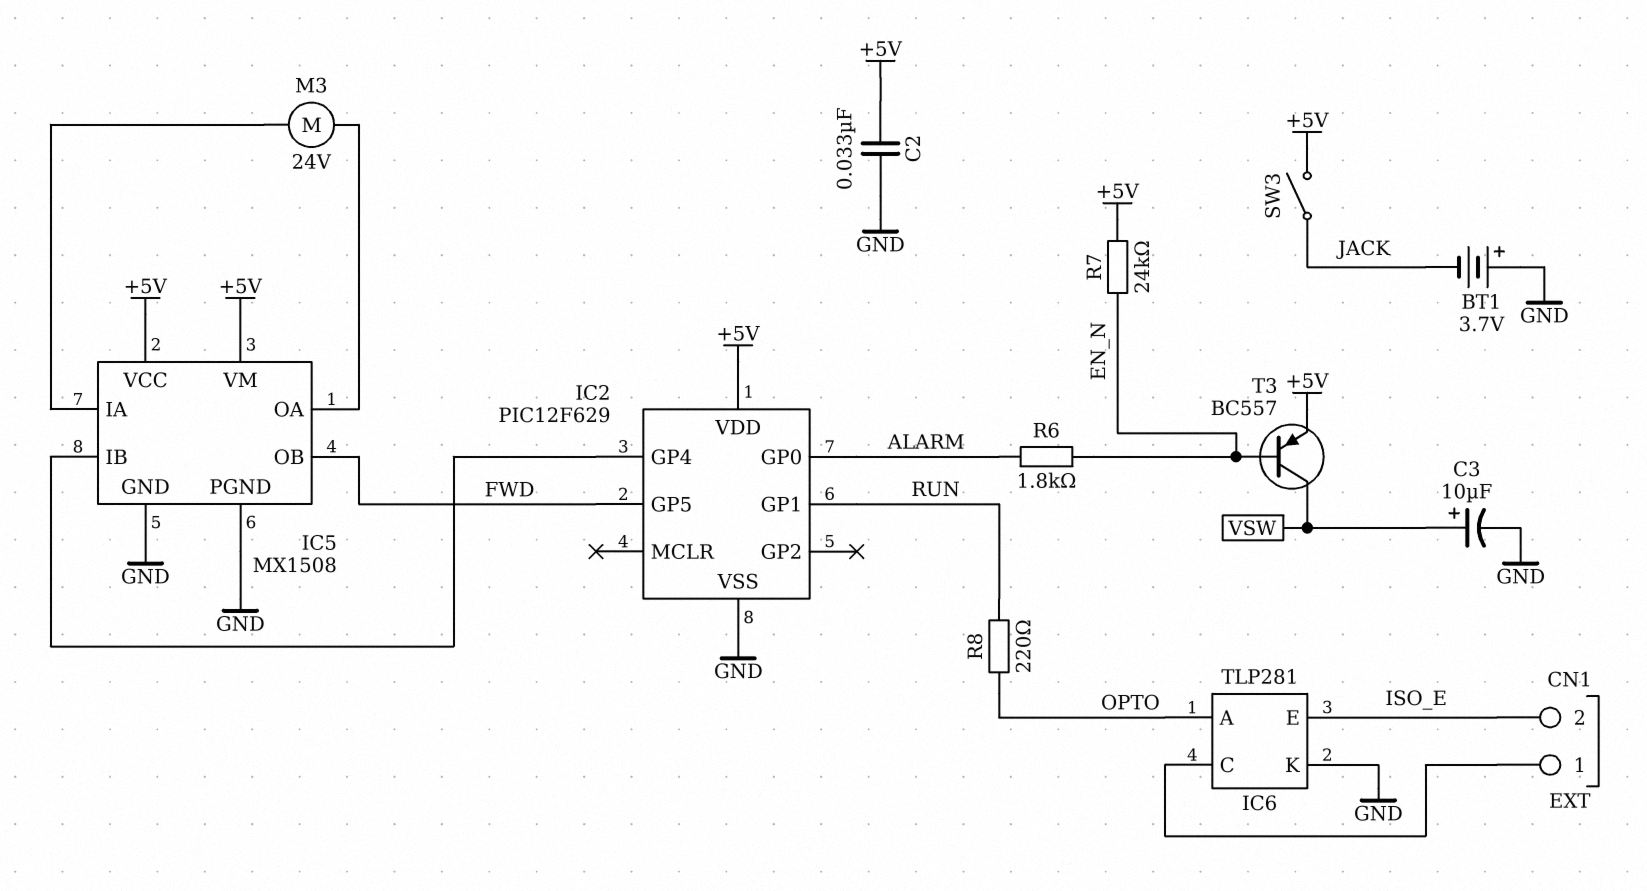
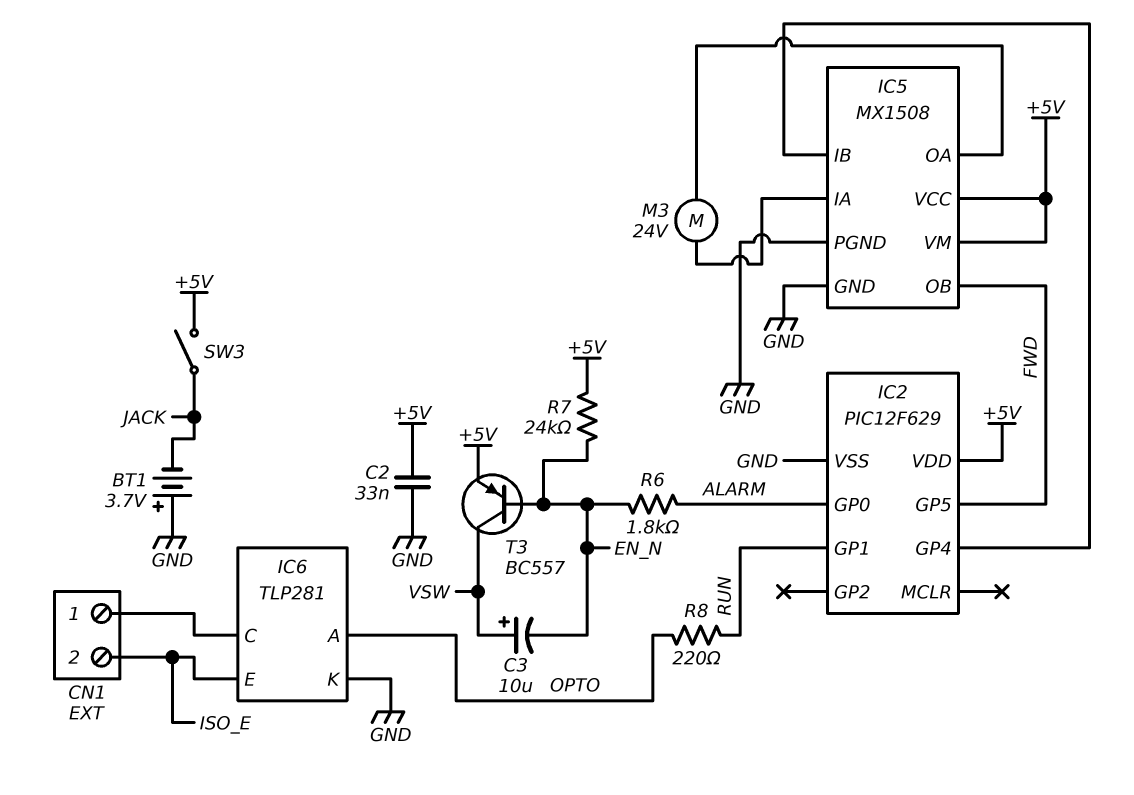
C3: 10uF (plus VSW, minus GND) -> 10uF (plus VSW, minus EN_N)

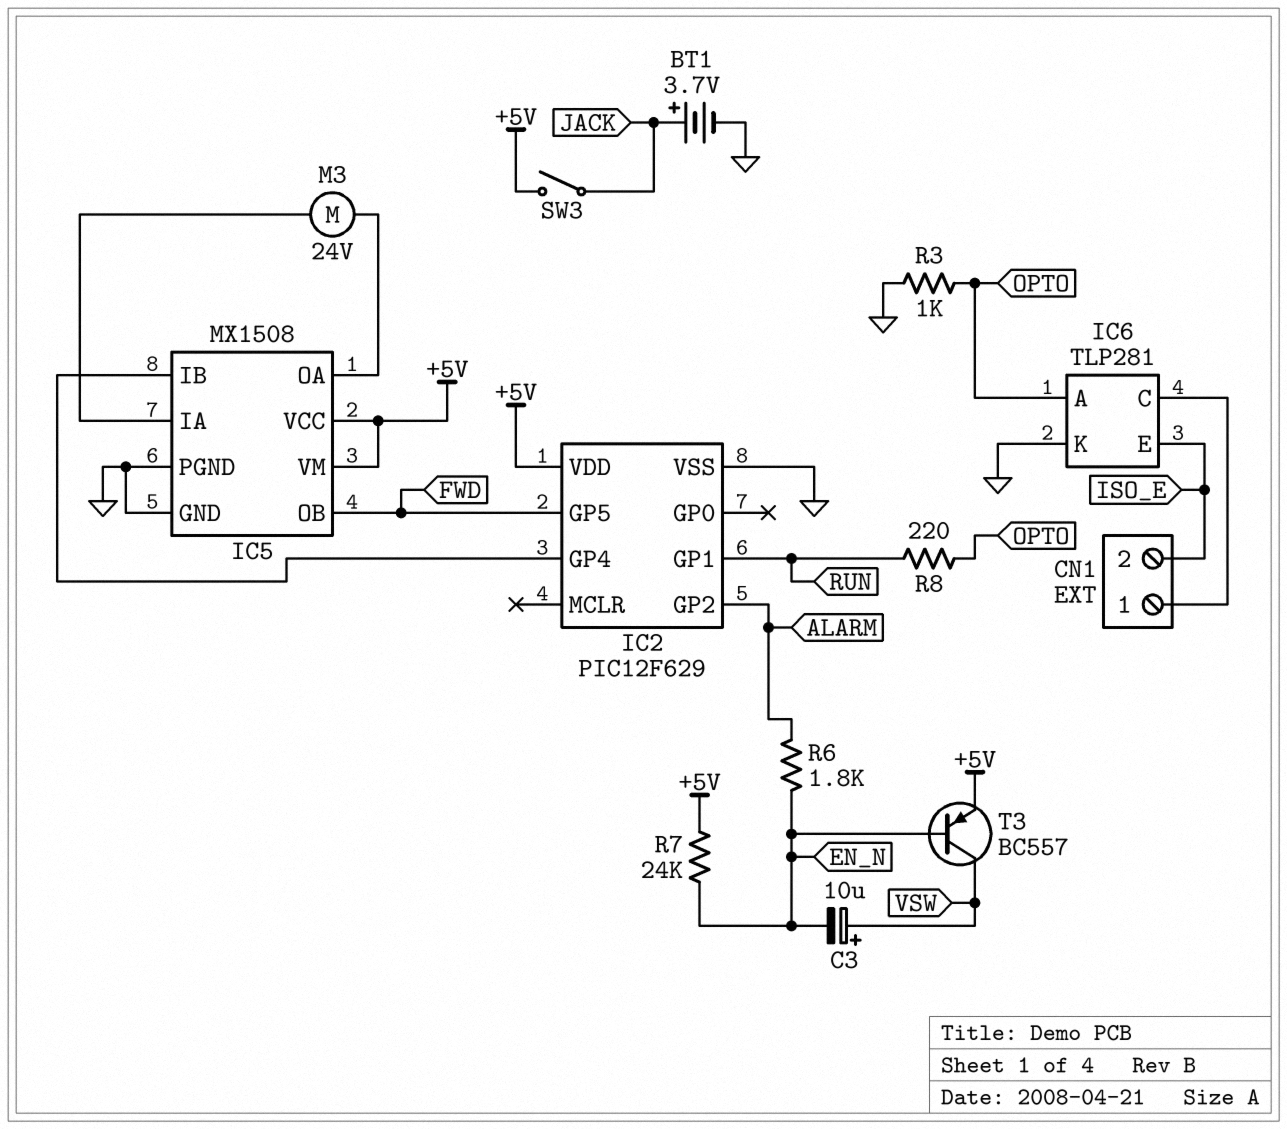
BT1: 3.7V (plus GND, minus JACK) -> 3.7V (plus JACK, minus GND)
C2: 33nF (+5V, GND) -> none
IC2 pin GP0: ALARM -> none
IC2 pin GP2: none -> ALARM
R3: none -> 1k (GND, OPTO)

